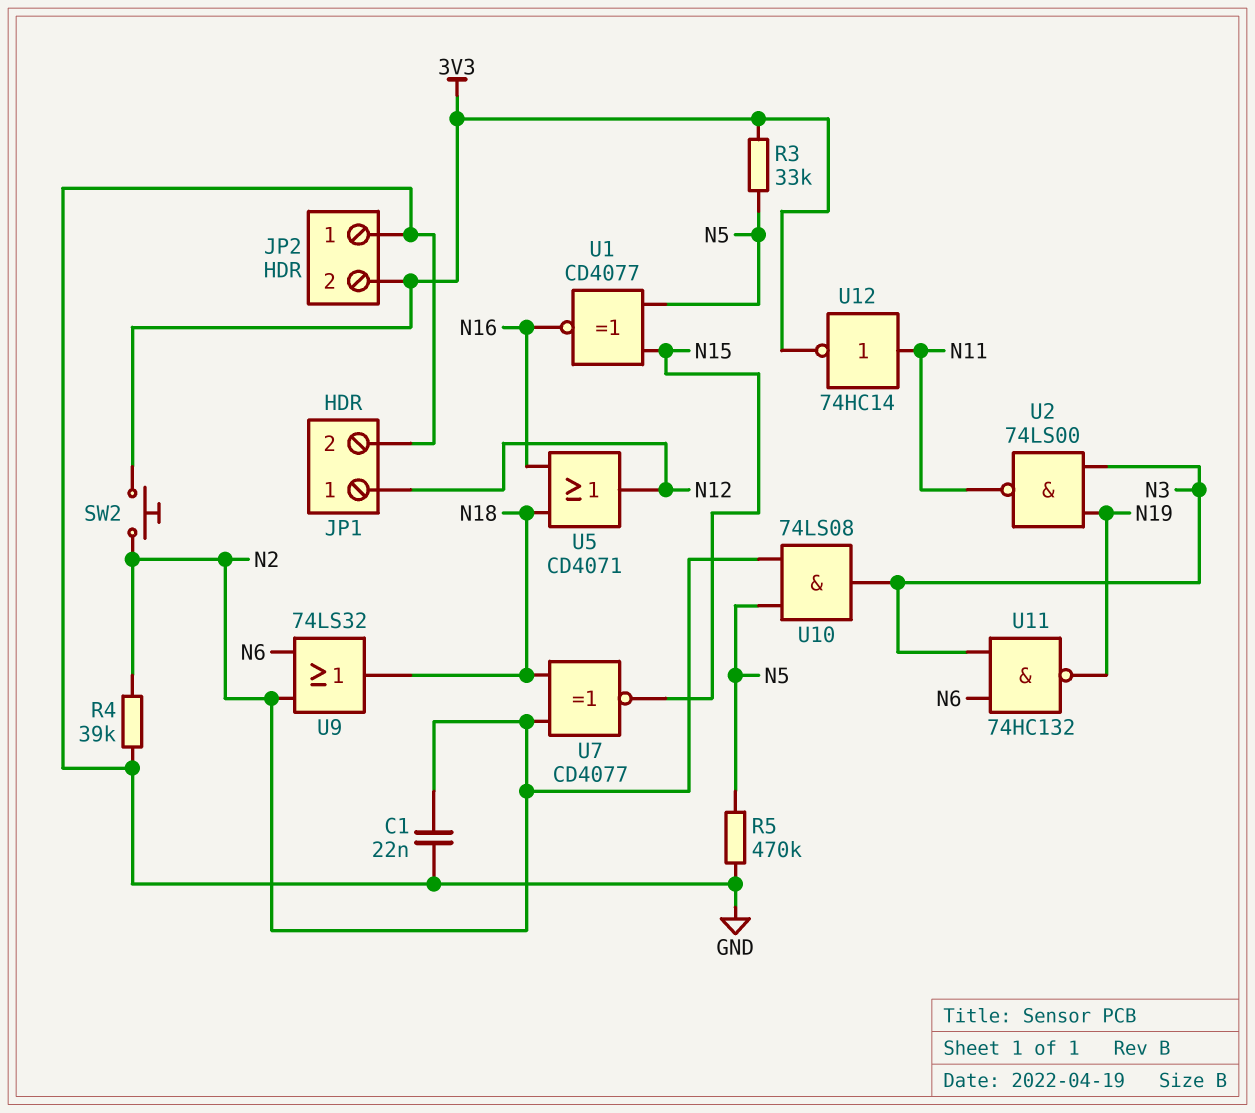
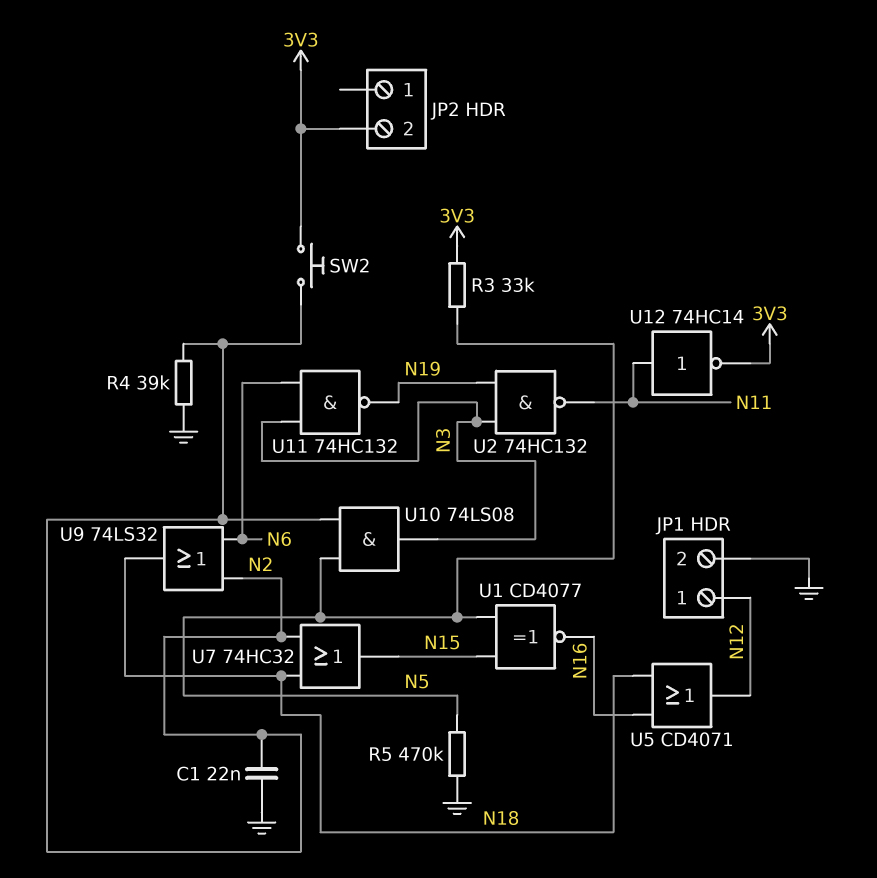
JP2 pin 1: GND -> none
U2: NAND 74LS00 (in N3, in N19, out N11) -> NAND 74HC132 (in N3, in N19, out N11)
U7: XNOR CD4077 (in N2, in N18, out N15) -> OR 74HC32 (in N2, in N18, out N15)

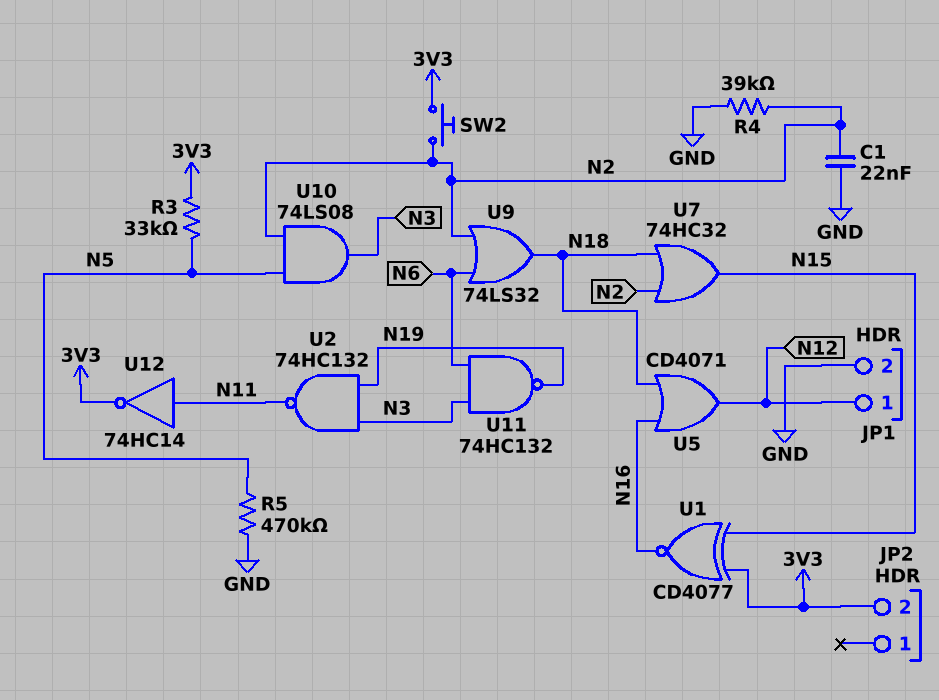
U1: XNOR CD4077 (in N5, in N15, out N16) -> XNOR CD4077 (in 3V3, in N15, out N16)

